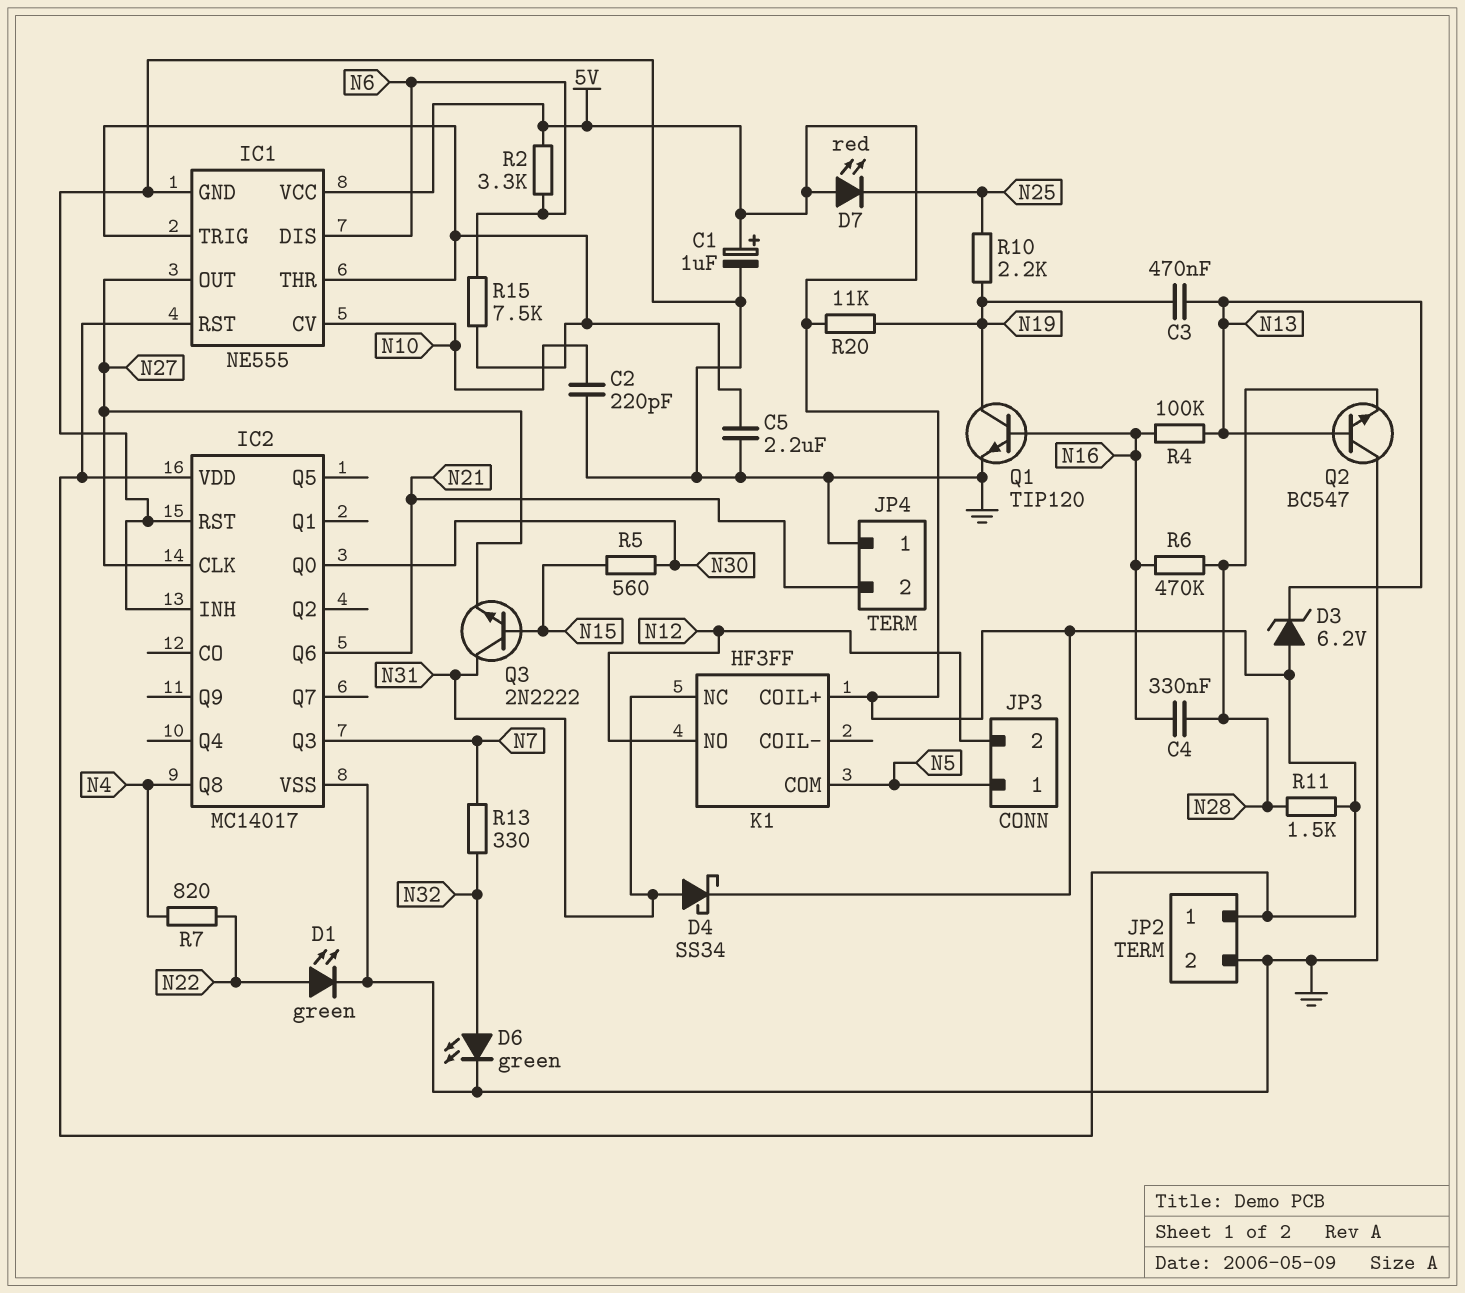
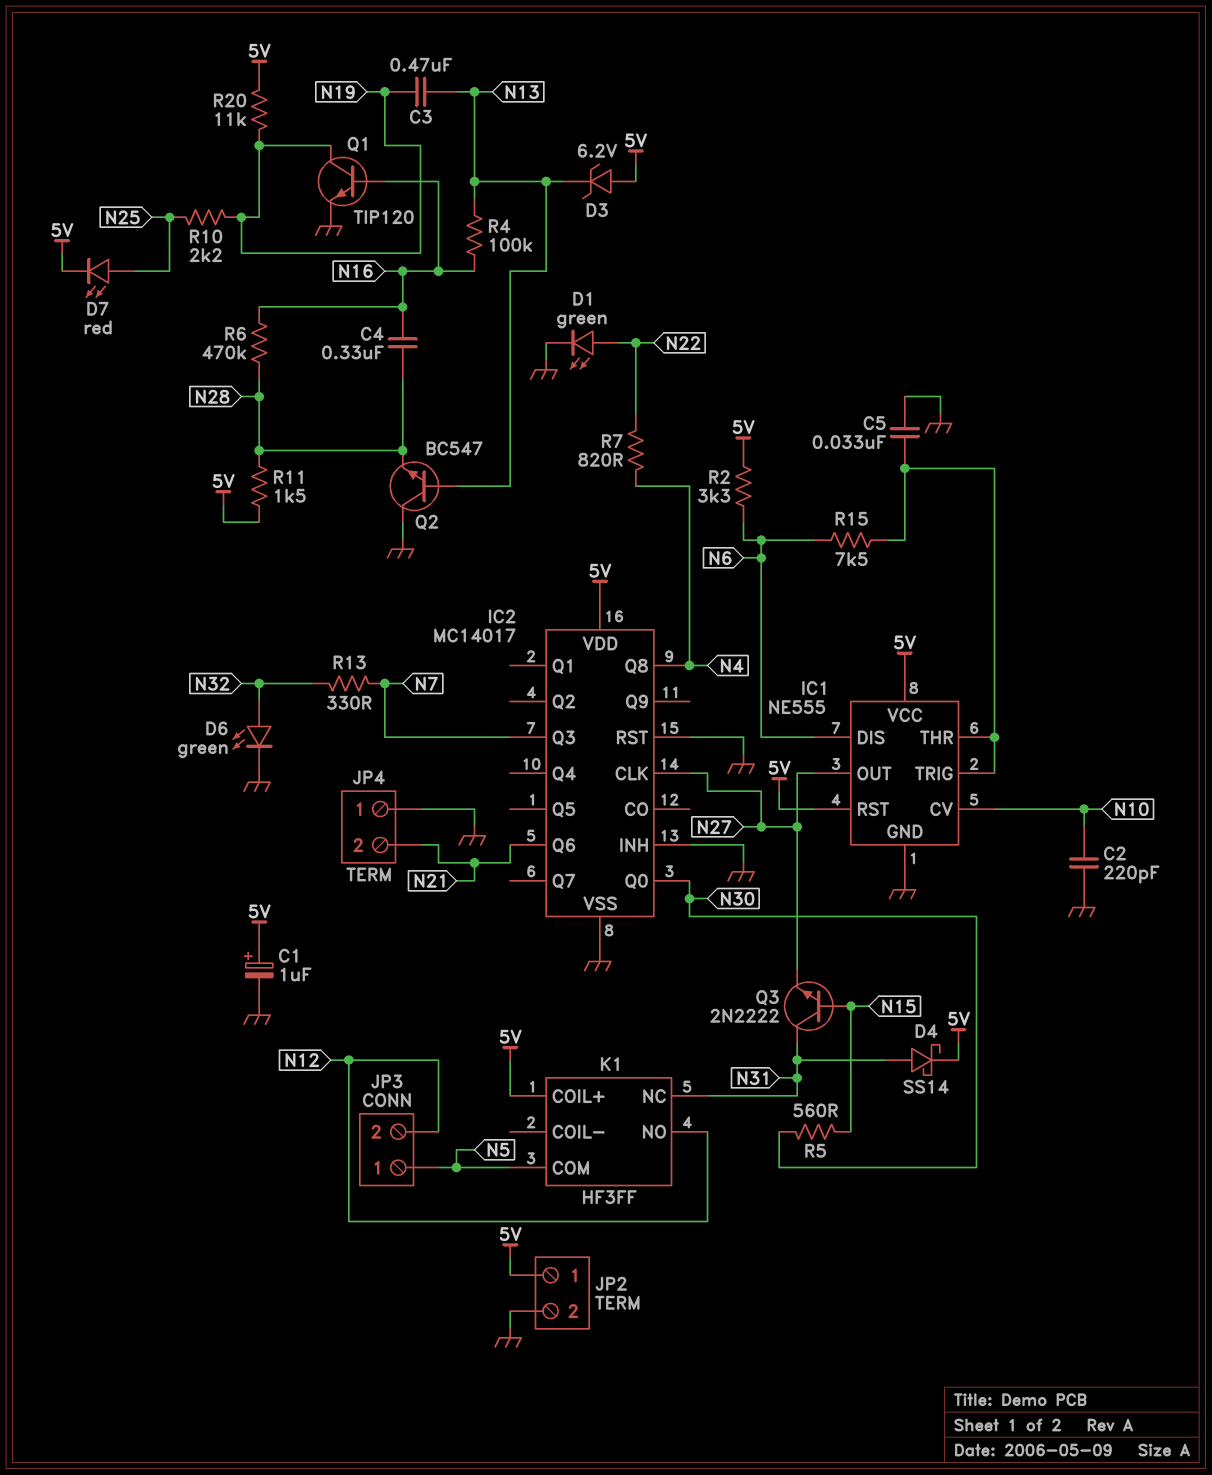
C5: 2.2uF (GND, IC1/THR) -> 33nF (GND, IC1/THR)
D4: schottky SS34 (A N31, K 5V) -> schottky SS14 (A N31, K 5V)
D7: LED red (A 5V, K N25) -> LED red (A N25, K 5V)

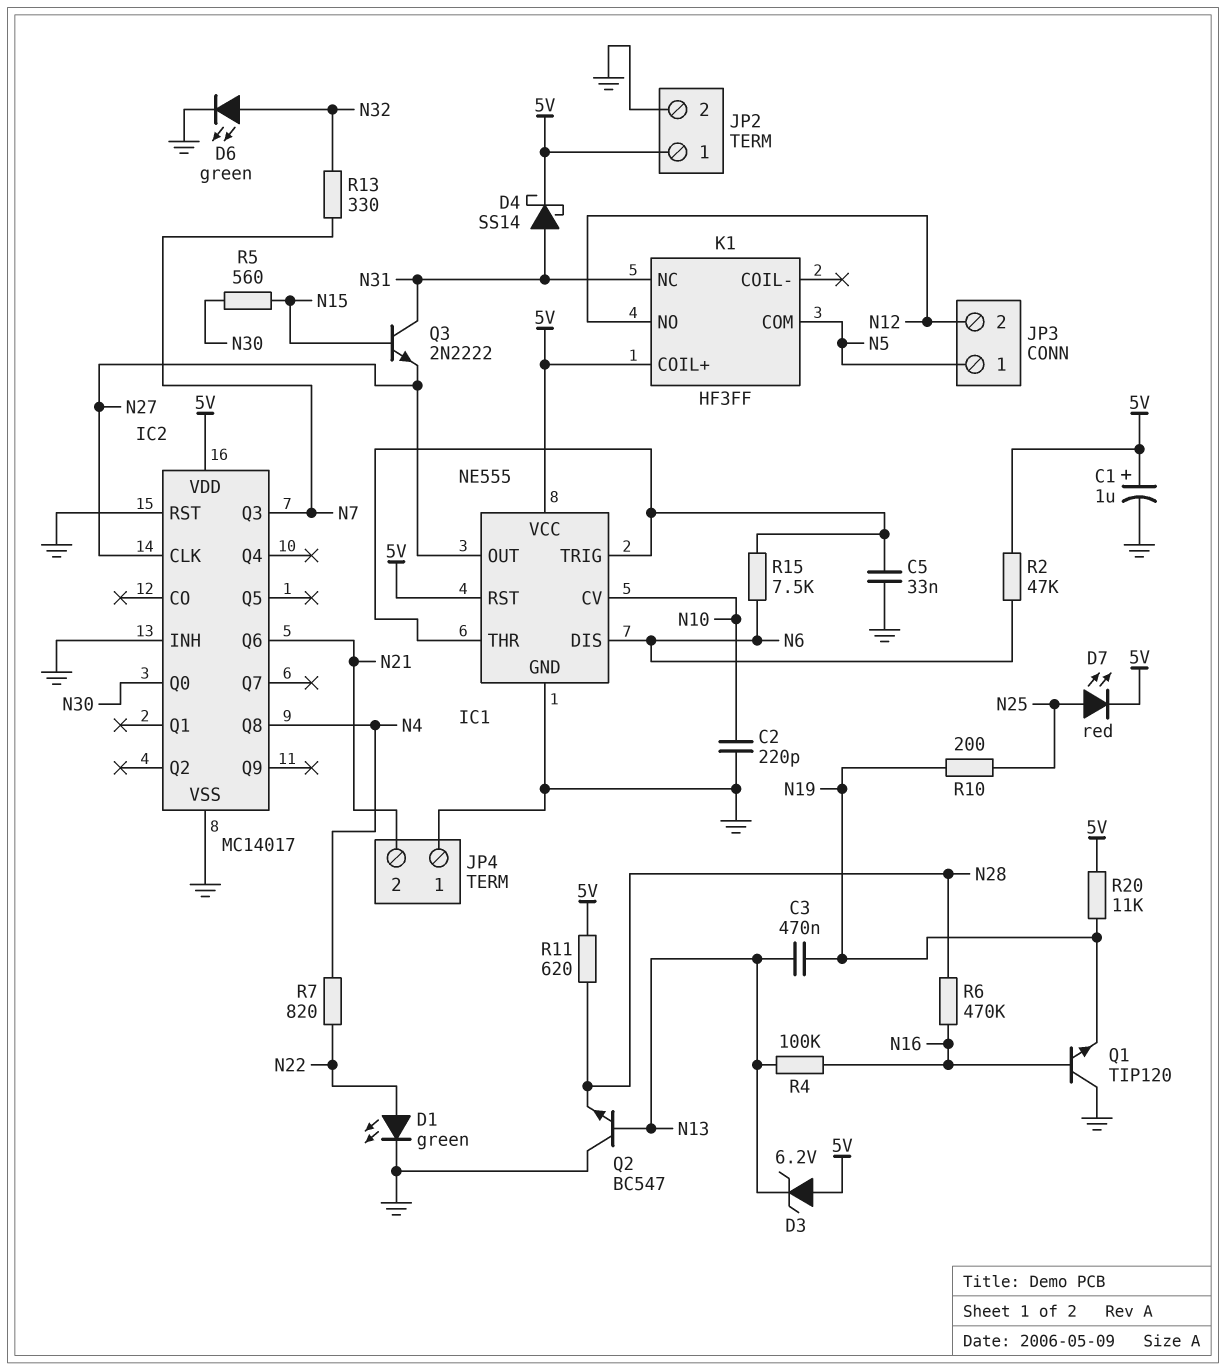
C4: 330nF (N16, N28) -> none
Q1: NPN TIP120 (B N16, C N19, E GND) -> NPN TIP120 (B N16, C GND, E N19)
R2: 3.3k (5V, N6) -> 47k (5V, N6)
R10: 2.2k (N19, N25) -> 200 (N19, N25)
R11: 1.5k (5V, N28) -> 620 (5V, N28)

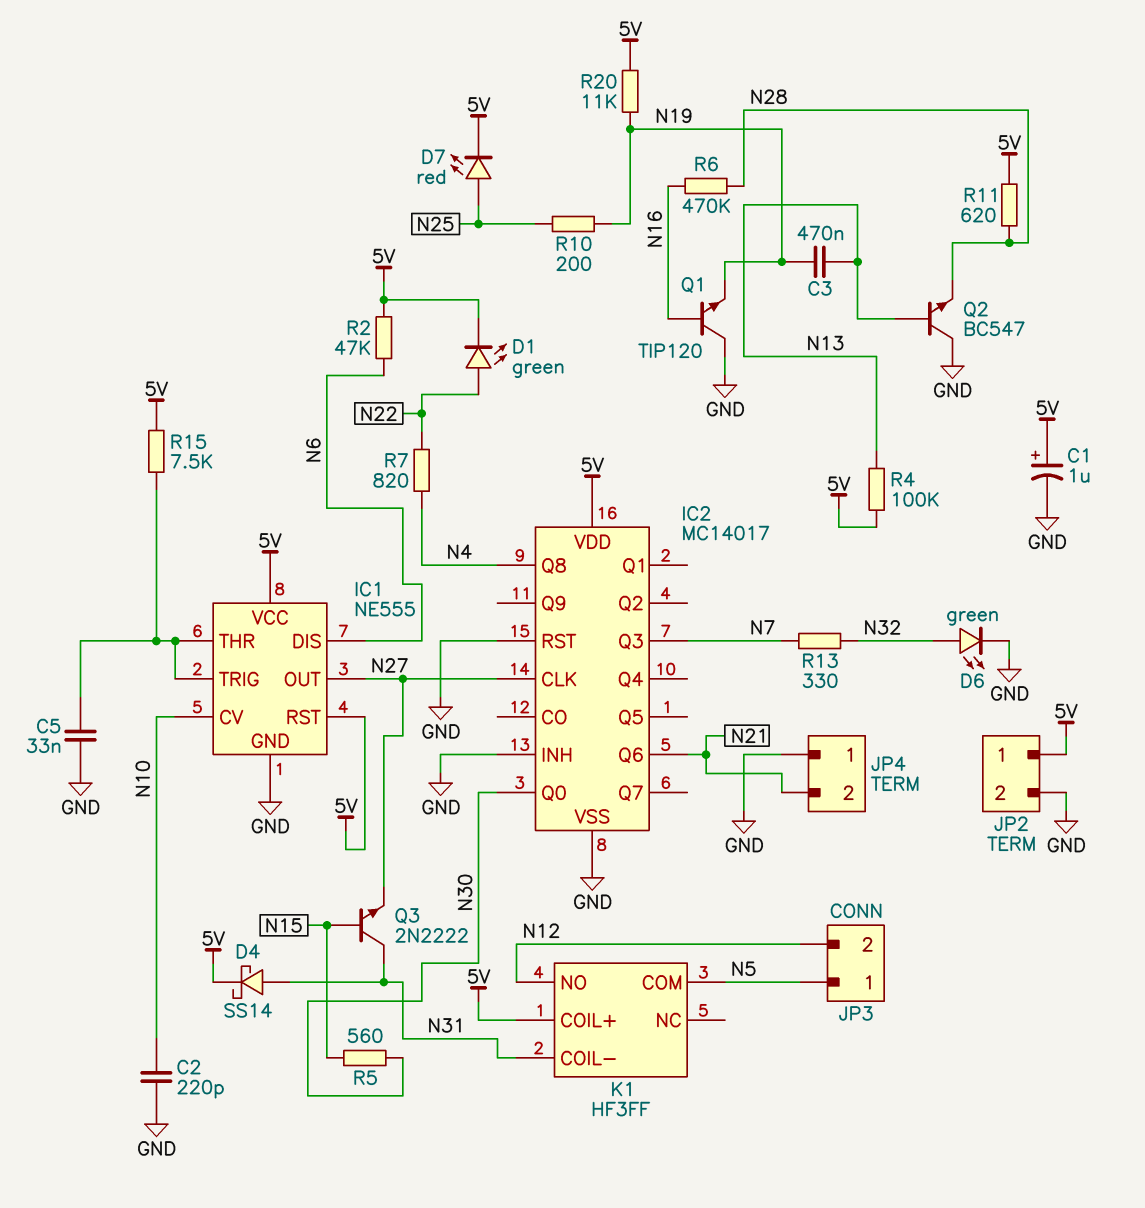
D1: LED green (A N22, K GND) -> LED green (A N22, K 5V)
D3: zener 6.2V (A 5V, K N13) -> none
K1 pin COIL-: none -> N31
K1 pin NC: N31 -> none
R4: 100k (N13, N16) -> 100k (5V, N13)
R15: 7.5k (IC1/THR, N6) -> 7.5k (5V, IC1/THR)

